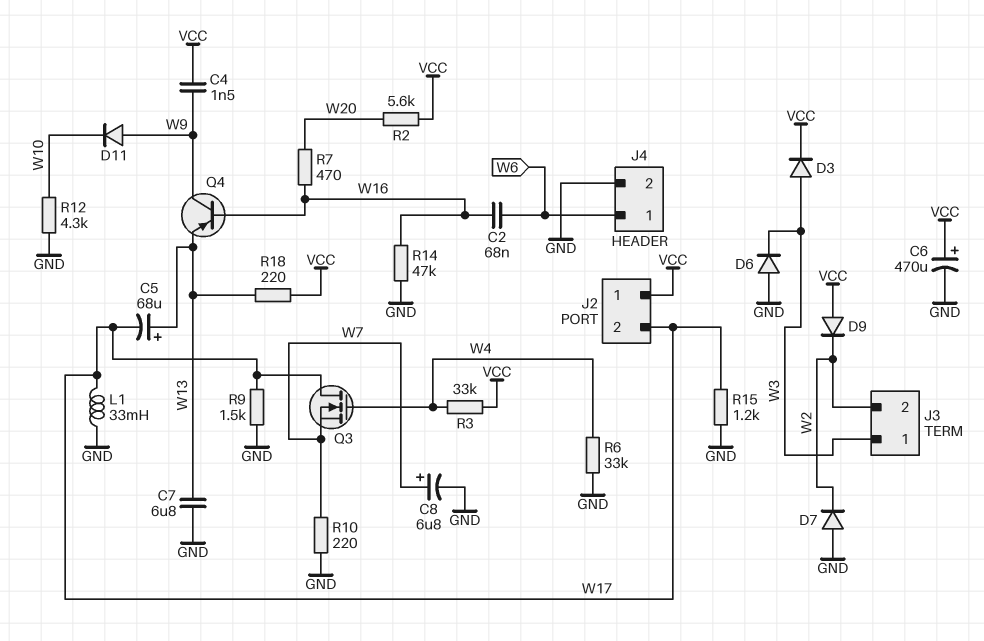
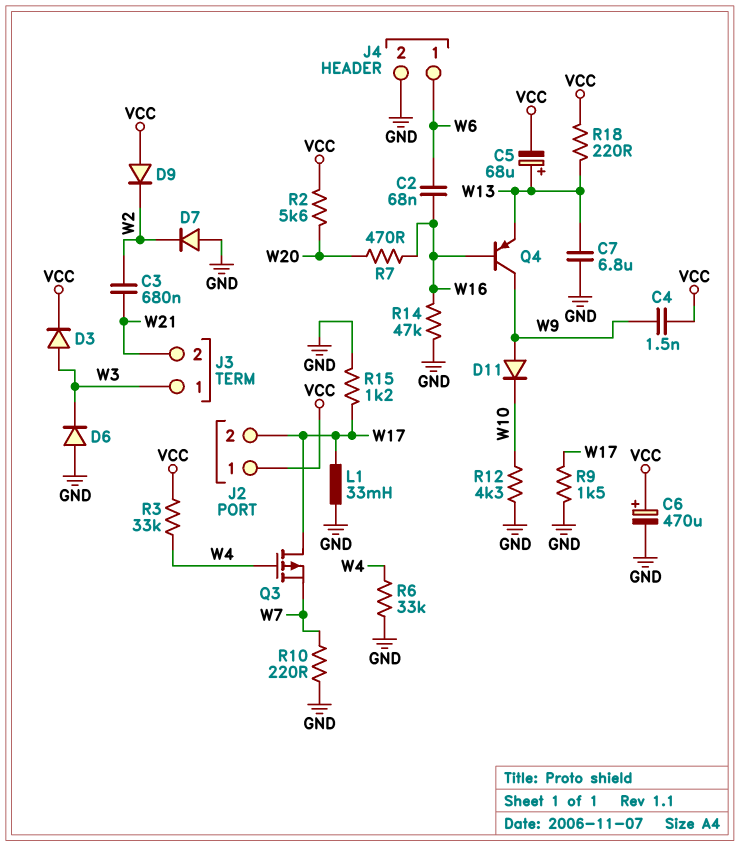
C3: none -> 680nF (W2, W21)
C5: 68uF (plus W13, minus W17) -> 68uF (plus W13, minus VCC)
C8: 6.8uF (plus W7, minus GND) -> none
J3 pin 2: W2 -> W21
Q3: NMOS (G W4, D W17, S W7) -> PMOS (G W4, D W17, S W7)

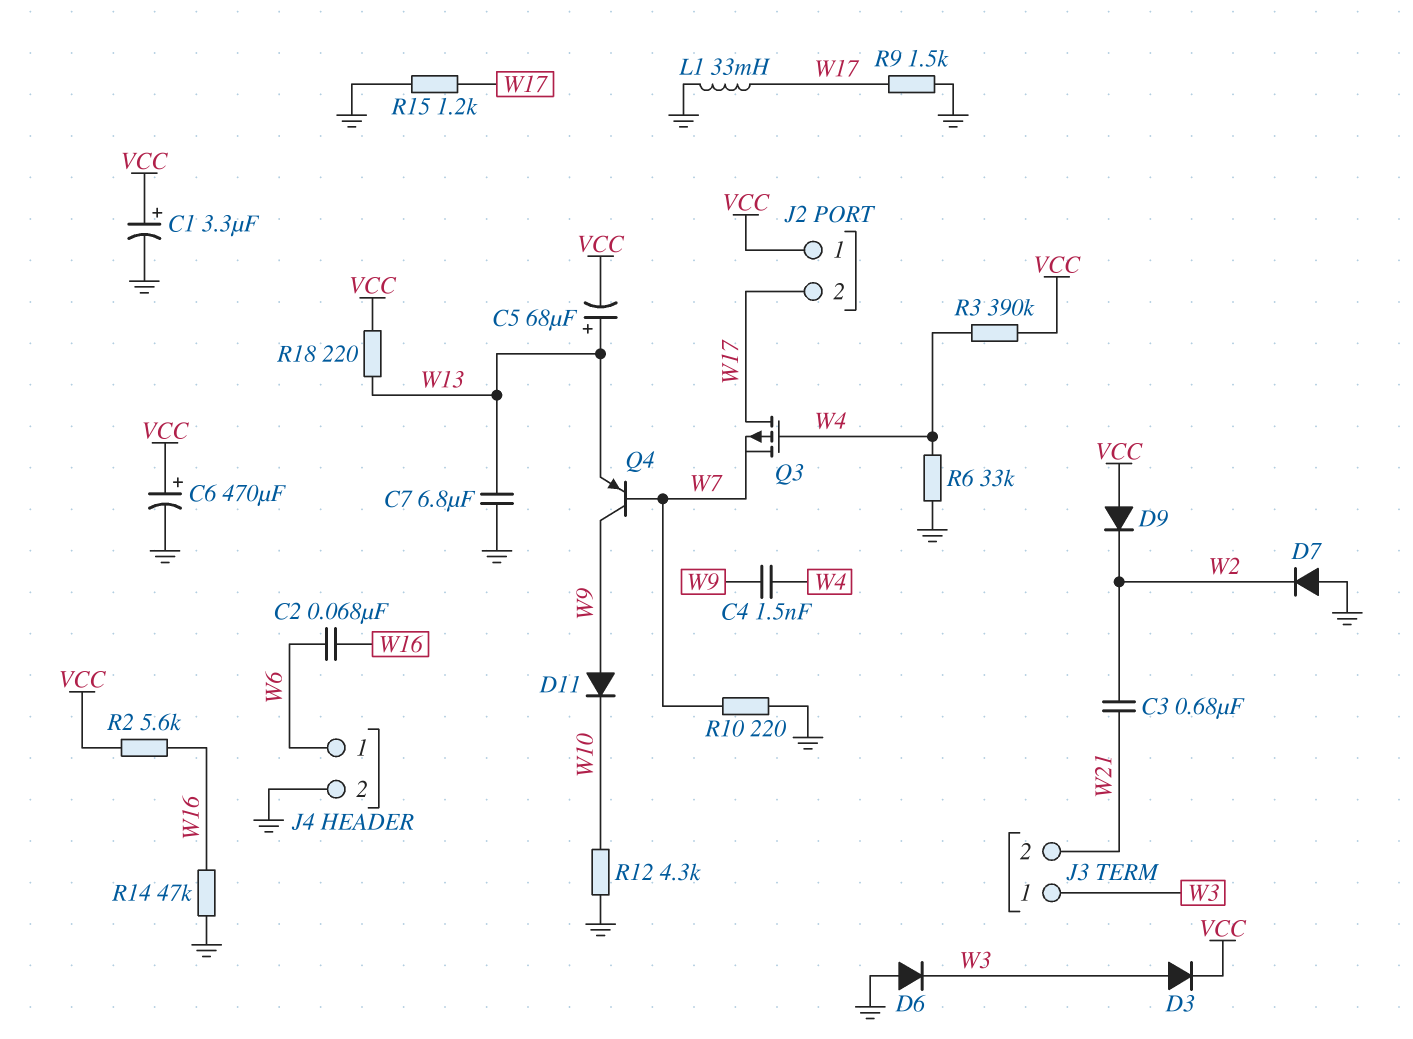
C1: none -> 3.3uF (plus VCC, minus GND)
C4: 1.5nF (VCC, W9) -> 1.5nF (W4, W9)
Q4: PNP (B W16, C W9, E W13) -> PNP (B W7, C W9, E W13)
R2: 5.6k (VCC, W20) -> 5.6k (VCC, W16)
R3: 33k (VCC, W4) -> 390k (VCC, W4)
R7: 470 (W16, W20) -> none

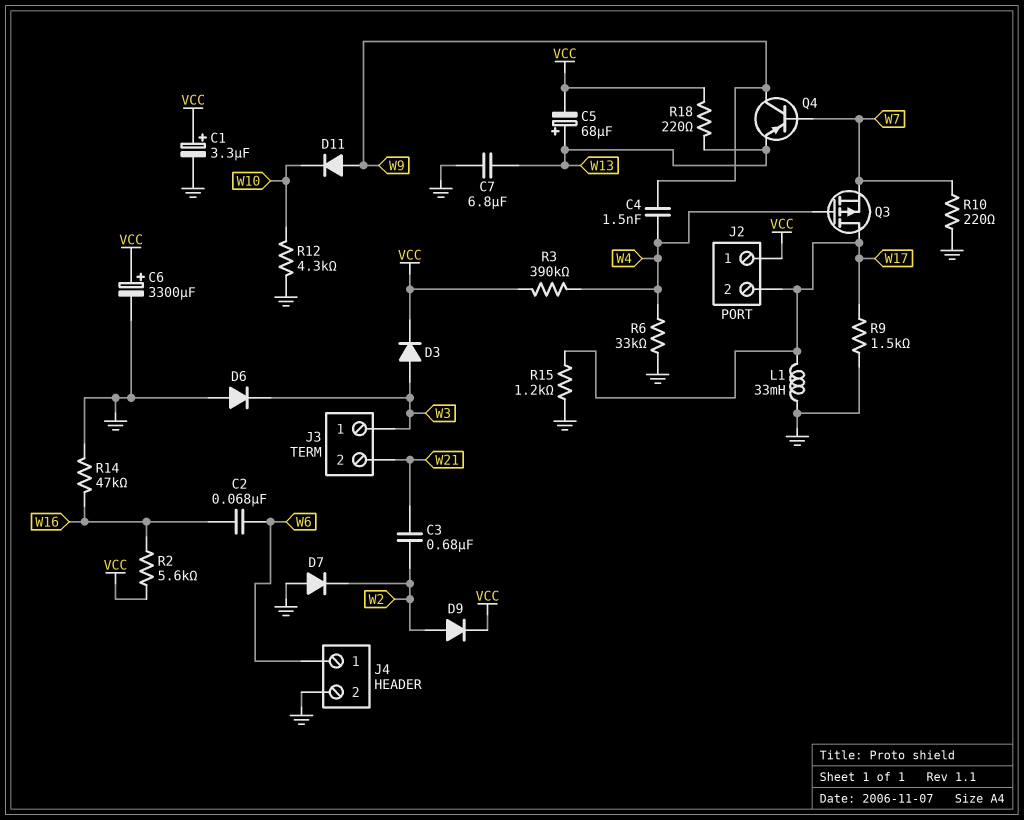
C6: 470uF (plus VCC, minus GND) -> 3300uF (plus VCC, minus GND)
D9: diode (A VCC, K W2) -> diode (A W2, K VCC)

